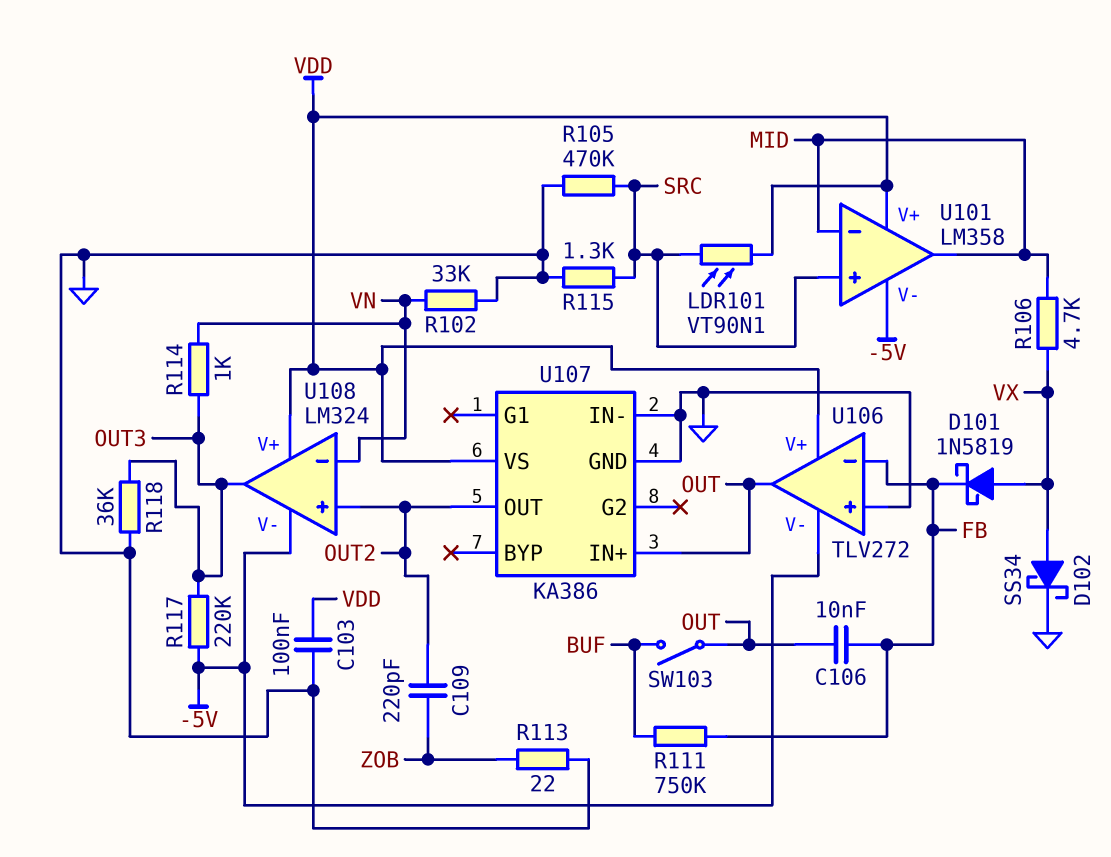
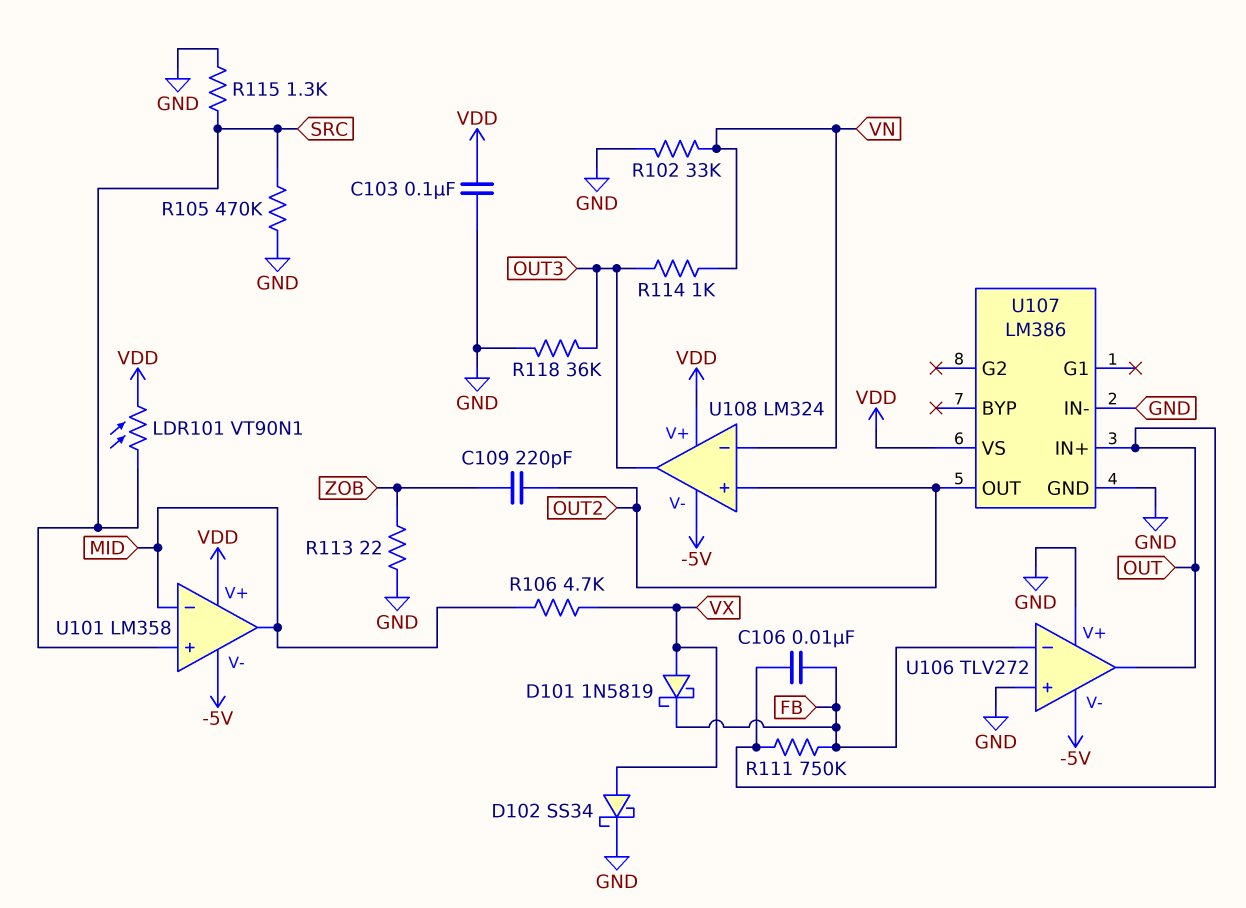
R111: 750k (BUF, FB) -> 750k (FB, OUT)
R117: 220k (-5V, OUT3) -> none
SW103: switch (BUF, OUT) -> none
U106 pin V+: VDD -> GND
U107: KA386 -> LM386

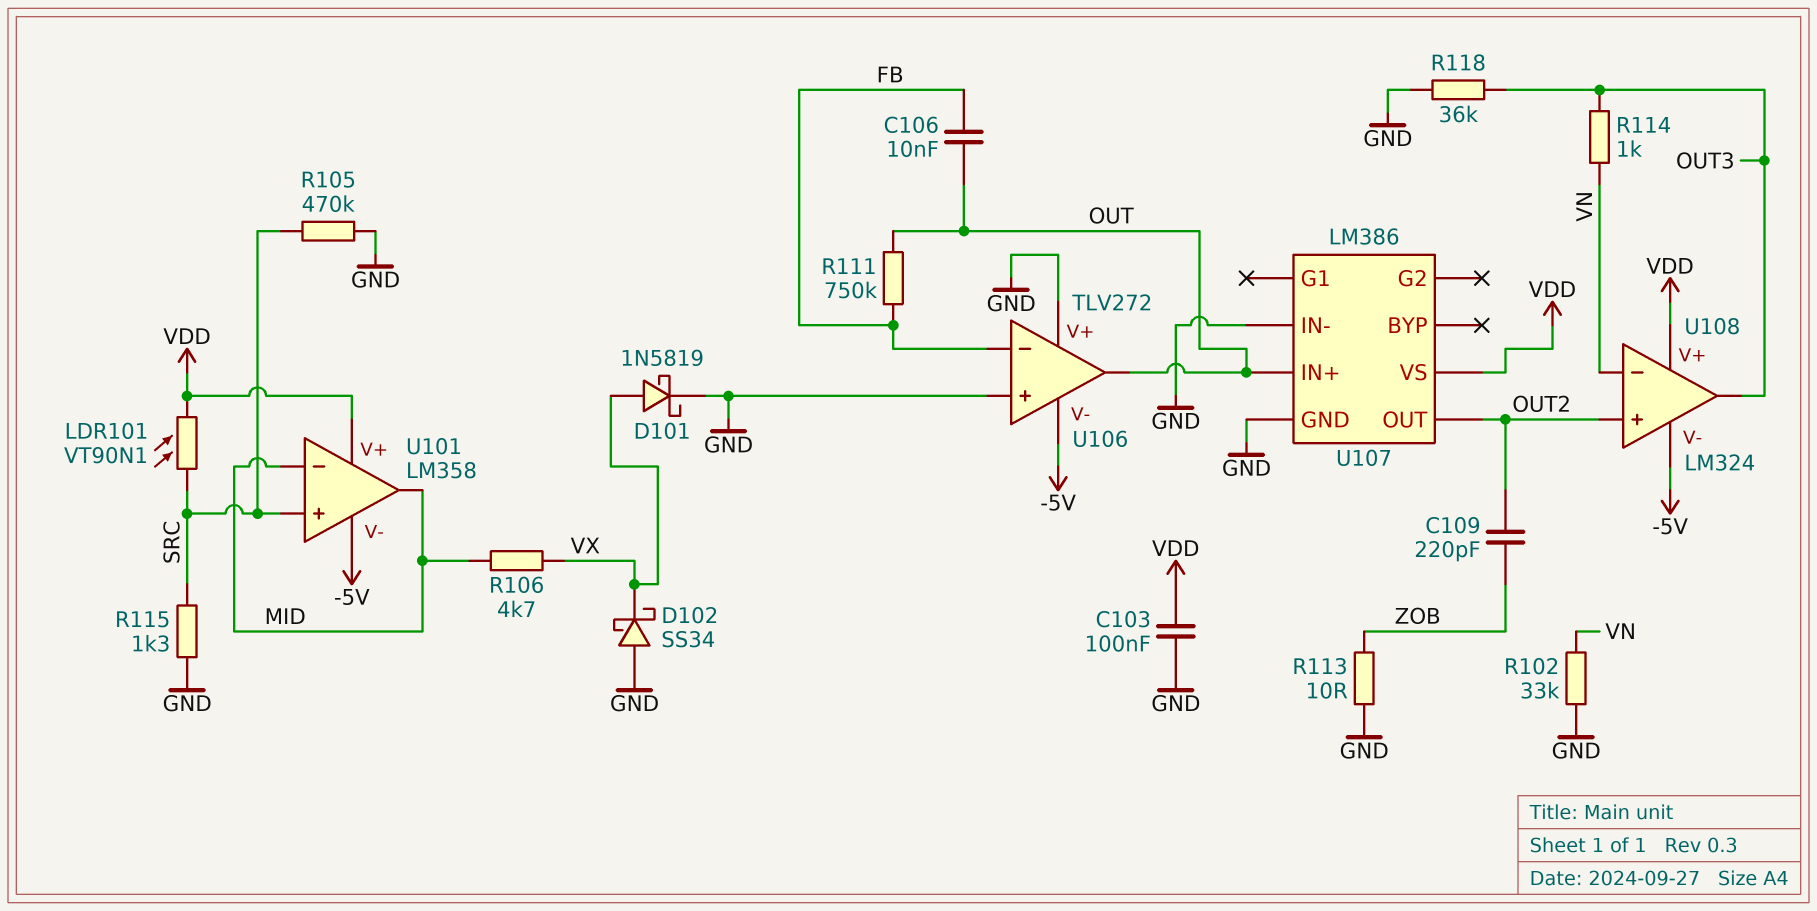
D101: schottky 1N5819 (A VX, K FB) -> schottky 1N5819 (A VX, K GND)
D102: schottky SS34 (A VX, K GND) -> schottky SS34 (A GND, K VX)
R113: 22 (GND, ZOB) -> 10 (GND, ZOB)

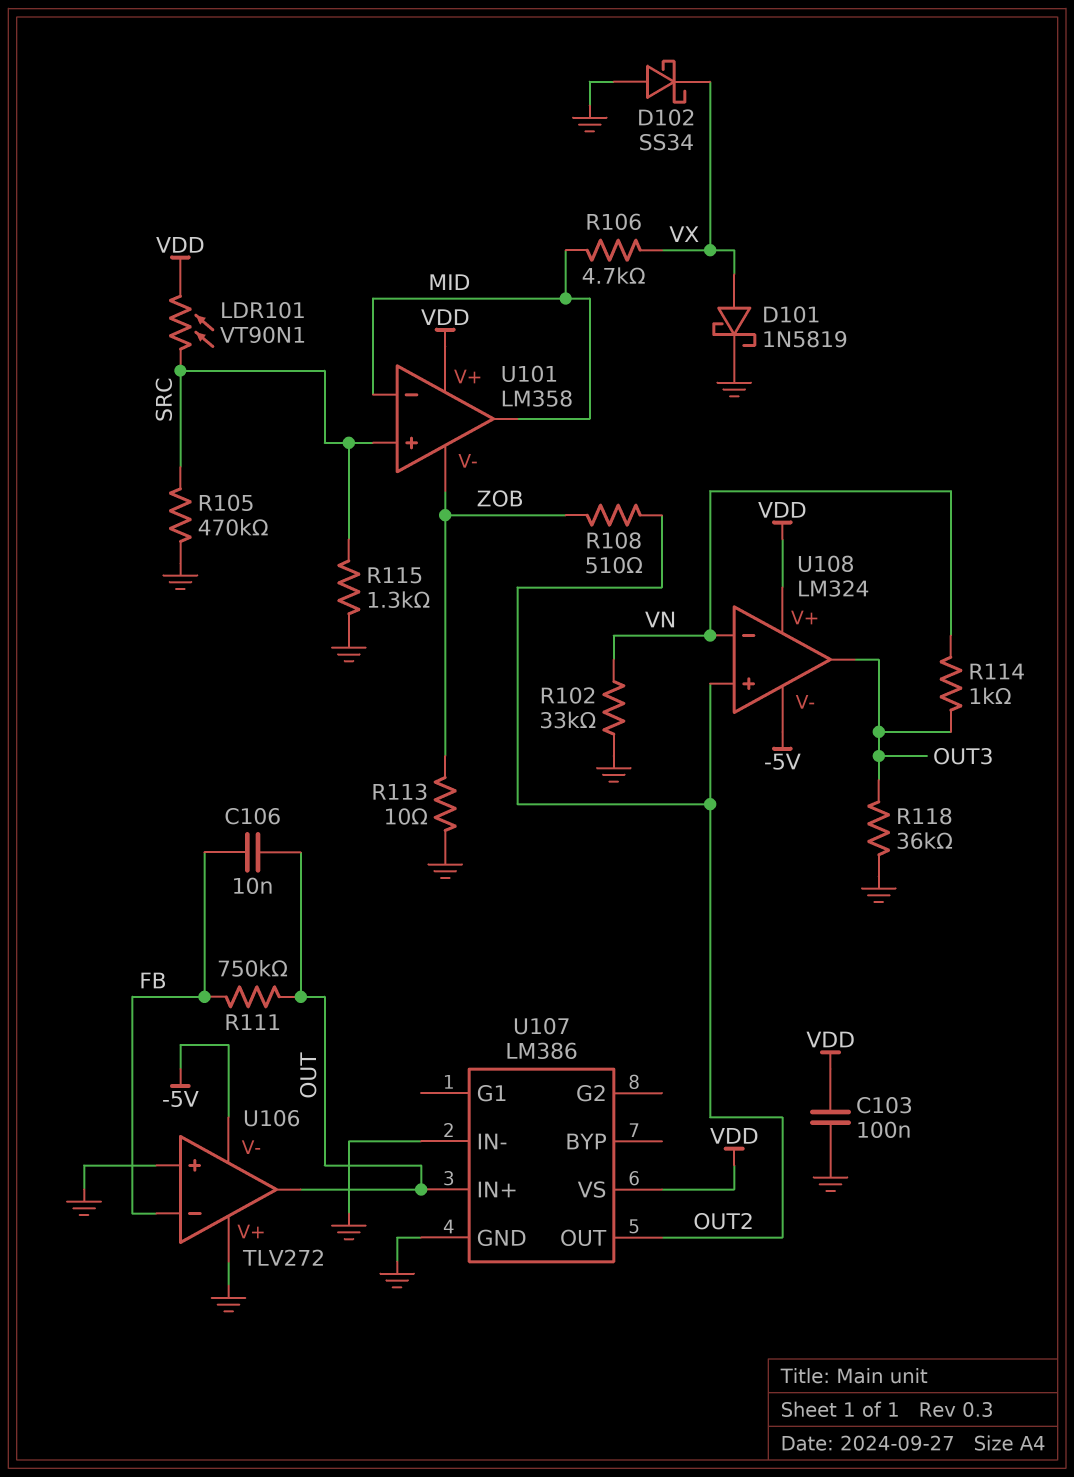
C109: 220pF (OUT2, ZOB) -> none
R108: none -> 510 (OUT2, ZOB)
U101 pin V-: -5V -> ZOB

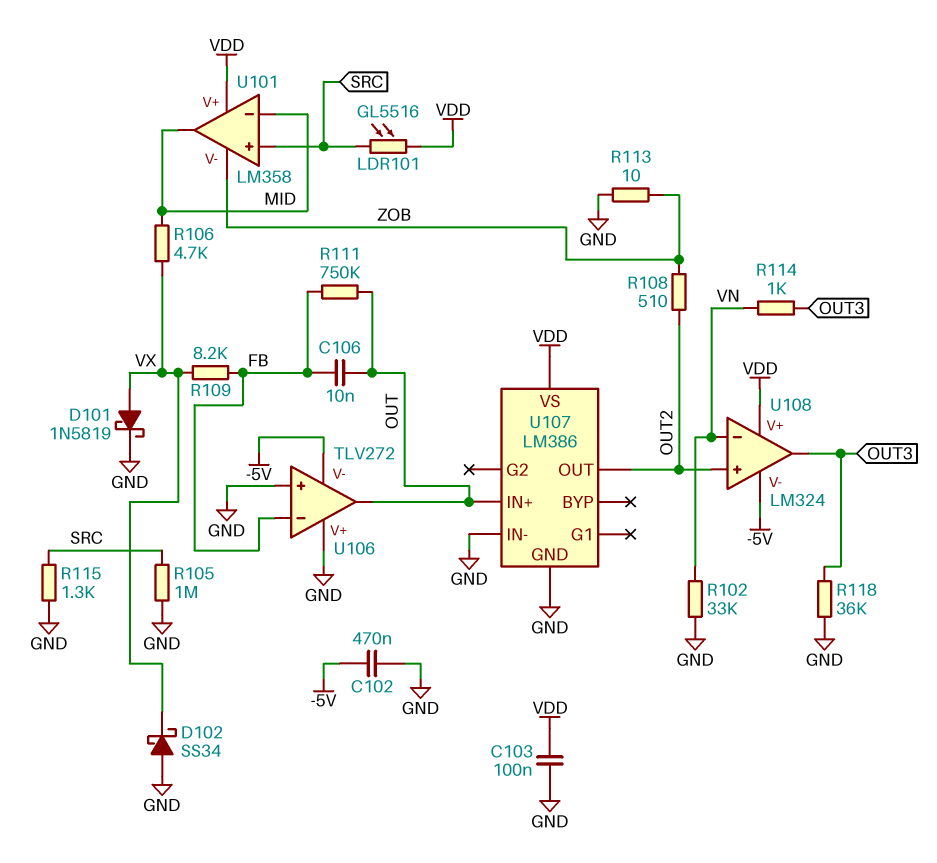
C102: none -> 470nF (-5V, GND)
LDR101: VT90N1 (SRC, VDD) -> GL5516 (SRC, VDD)
R105: 470k (GND, SRC) -> 1M (GND, SRC)
R109: none -> 8.2k (FB, VX)

